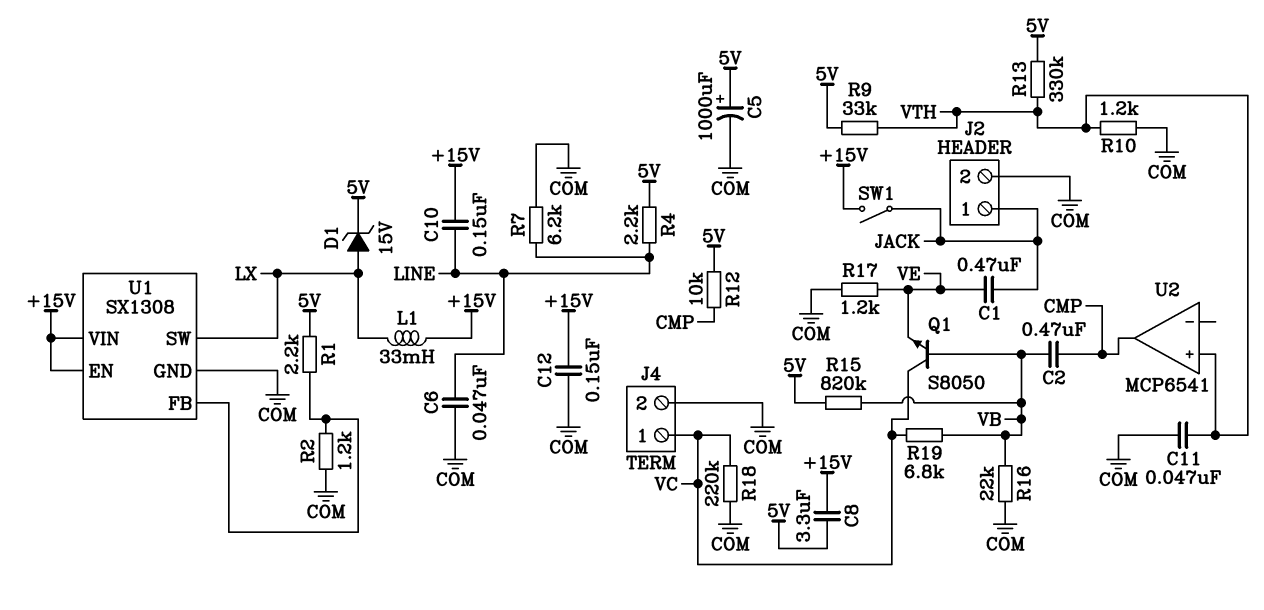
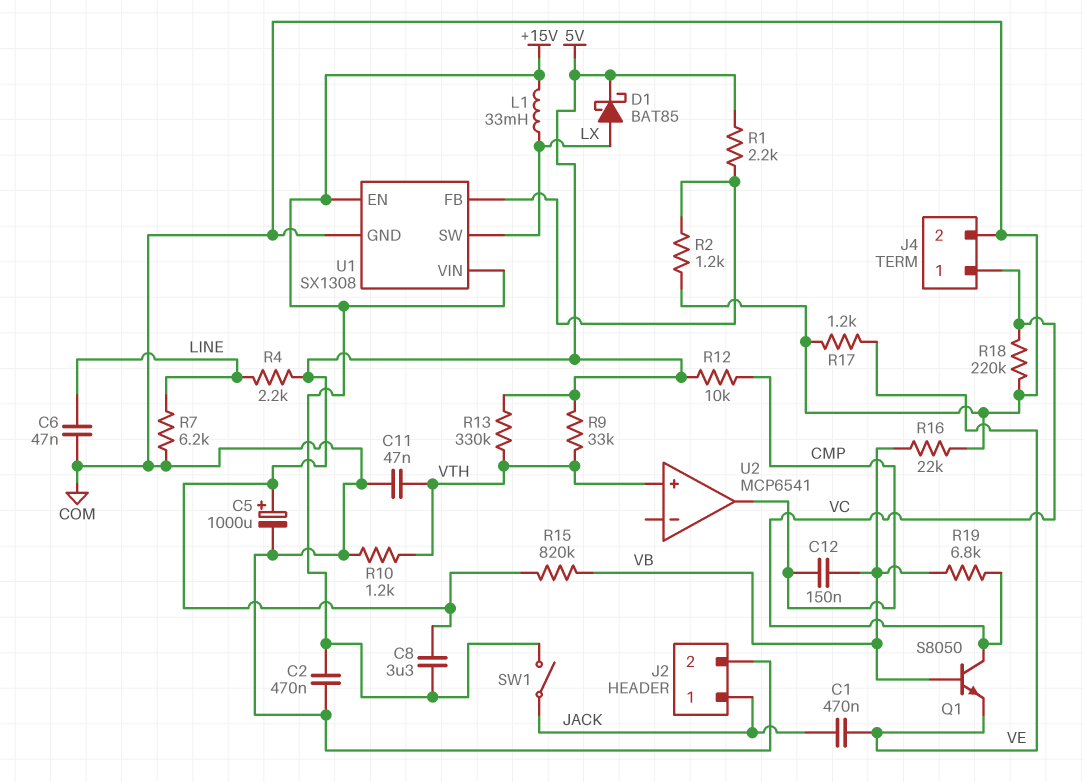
C2: 470nF (CMP, VB) -> 470nF (+15V, COM)
C10: 150nF (+15V, LINE) -> none
C12: 150nF (+15V, COM) -> 150nF (CMP, VB)
D1: zener 15V (A LX, K 5V) -> schottky BAT85 (A LX, K 5V)

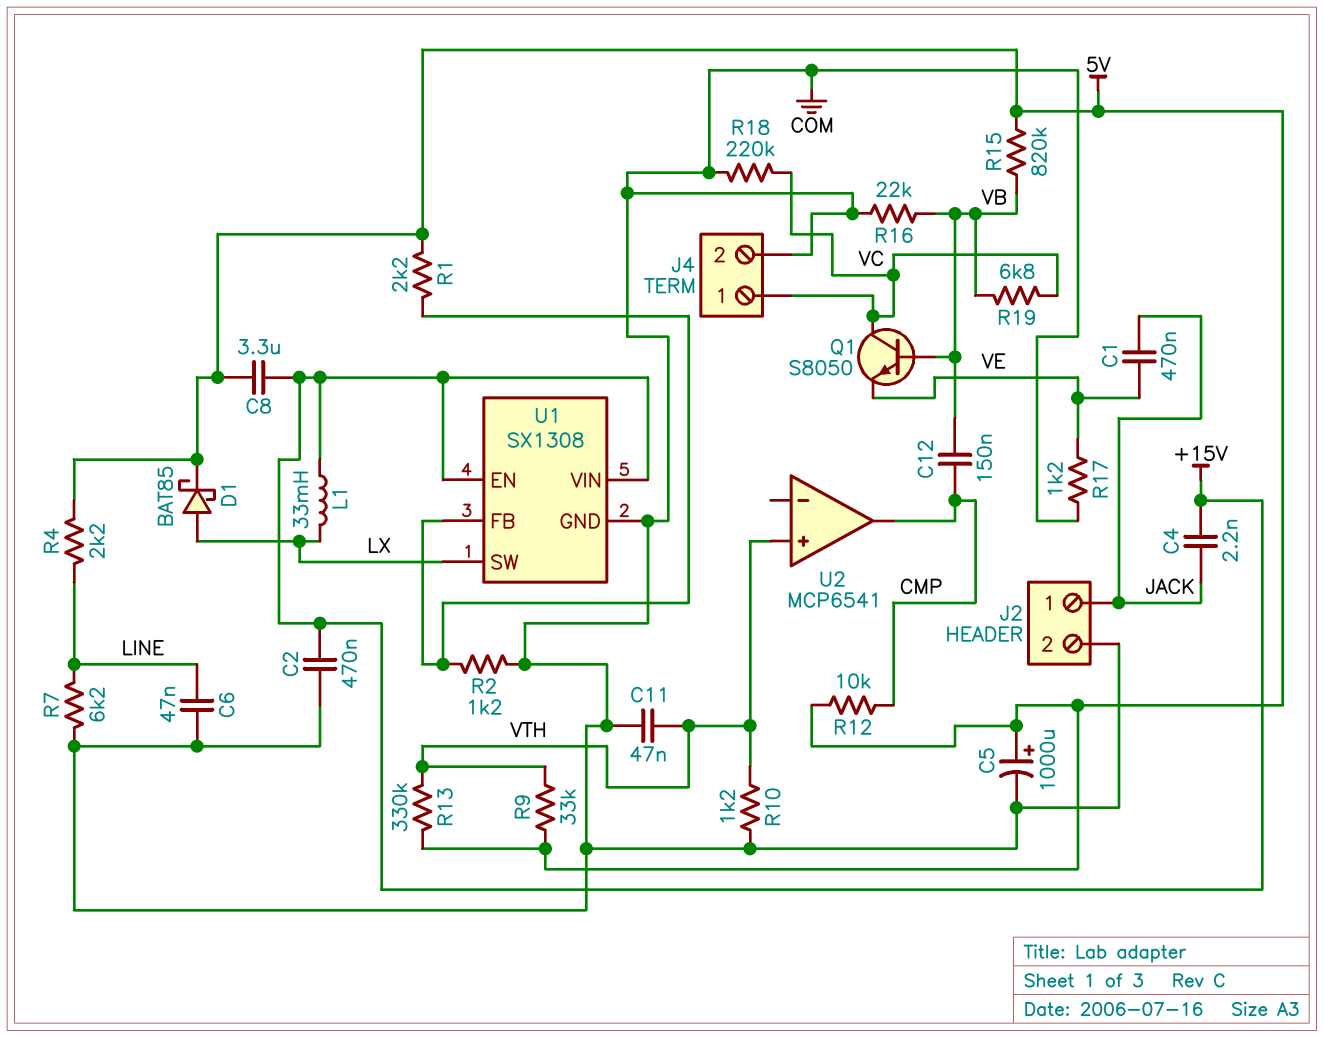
C4: none -> 2.2nF (+15V, JACK)
SW1: switch (+15V, JACK) -> none

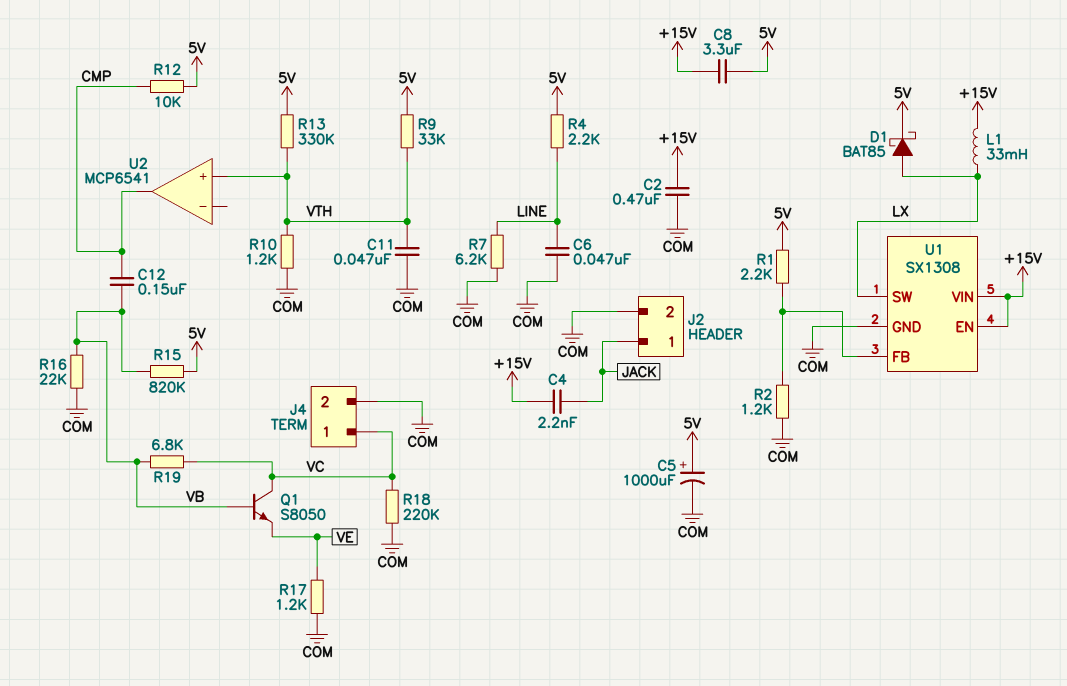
C1: 470nF (JACK, VE) -> none

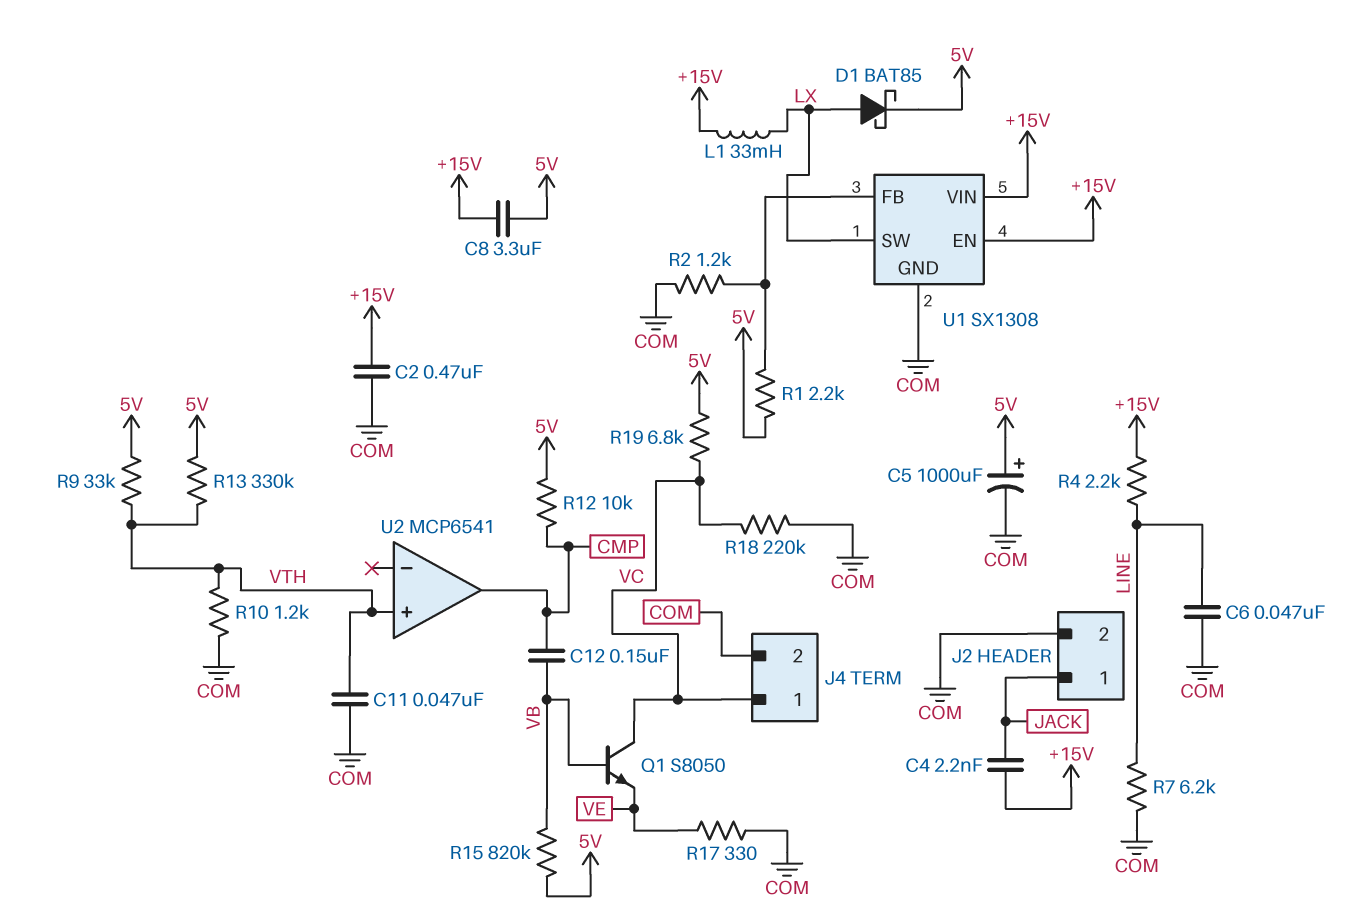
R4: 2.2k (5V, LINE) -> 2.2k (+15V, LINE)
R16: 22k (COM, VB) -> none
R17: 1.2k (COM, VE) -> 330 (COM, VE)
R19: 6.8k (VB, VC) -> 6.8k (5V, VC)

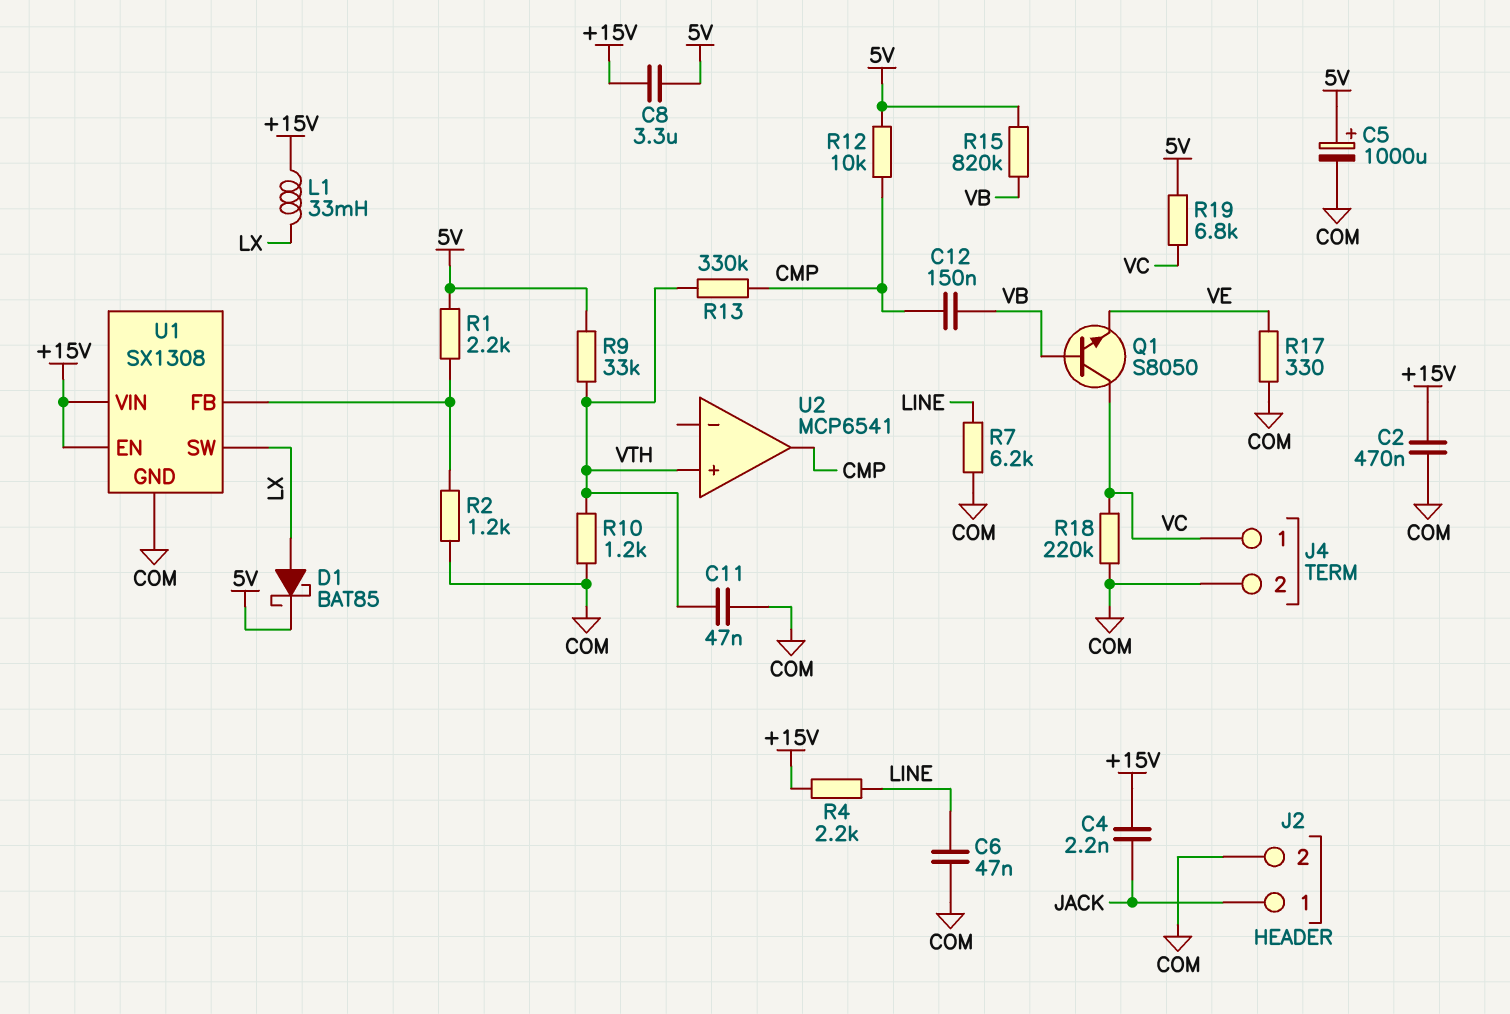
R13: 330k (5V, VTH) -> 330k (CMP, VTH)

